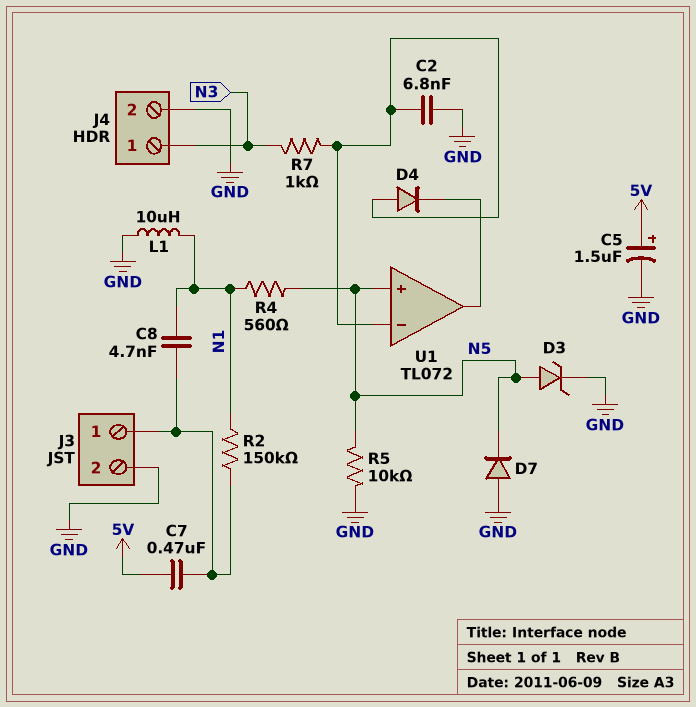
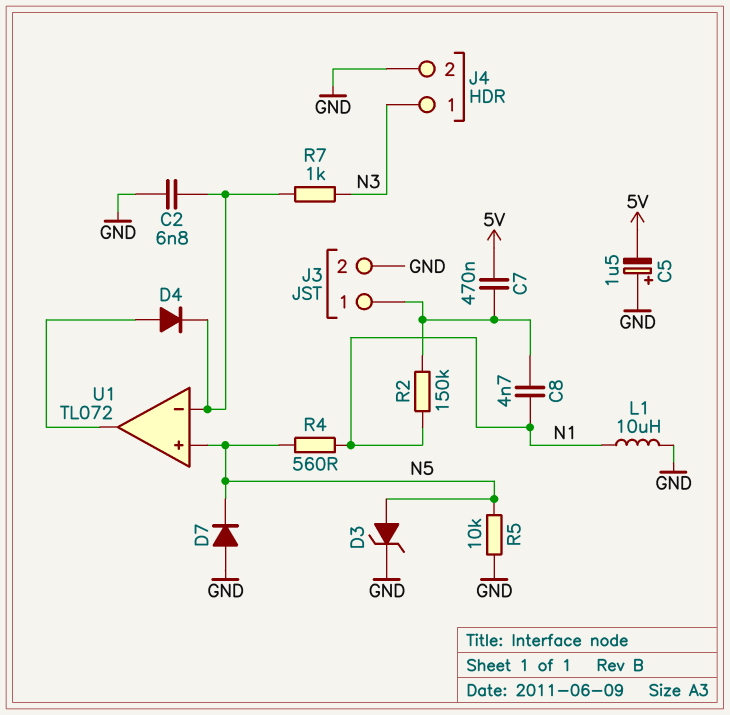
C5: 1.5uF (plus 5V, minus GND) -> 1.5uF (plus GND, minus 5V)
D4: diode (A U1/in-, K U1/out) -> diode (A U1/out, K U1/in-)

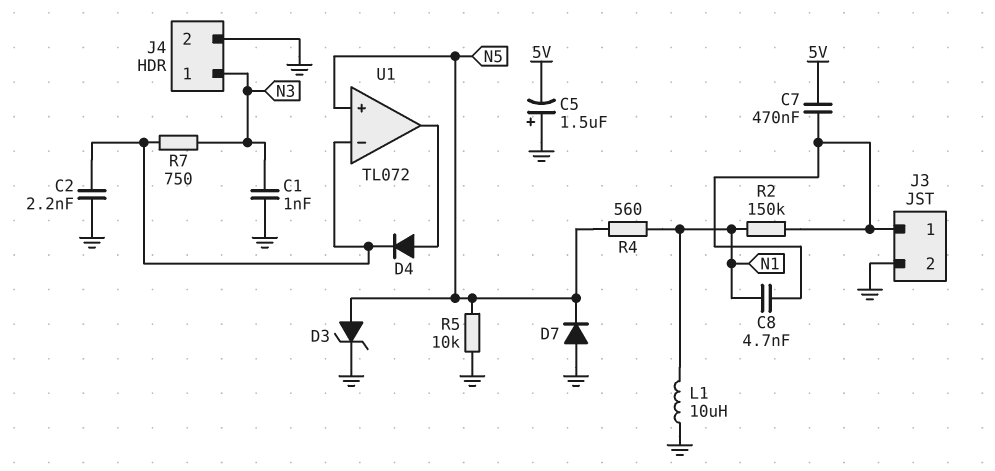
C1: none -> 1nF (GND, N3)
C2: 6.8nF (GND, U1/in-) -> 2.2nF (GND, U1/in-)
R7: 1k (N3, U1/in-) -> 750 (N3, U1/in-)

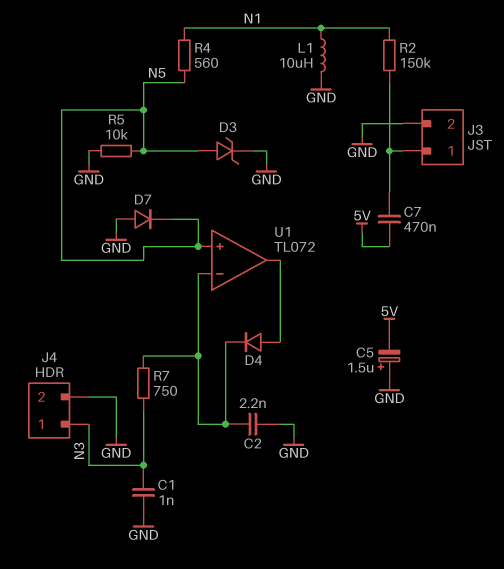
C8: 4.7nF (J3/1, N1) -> none

